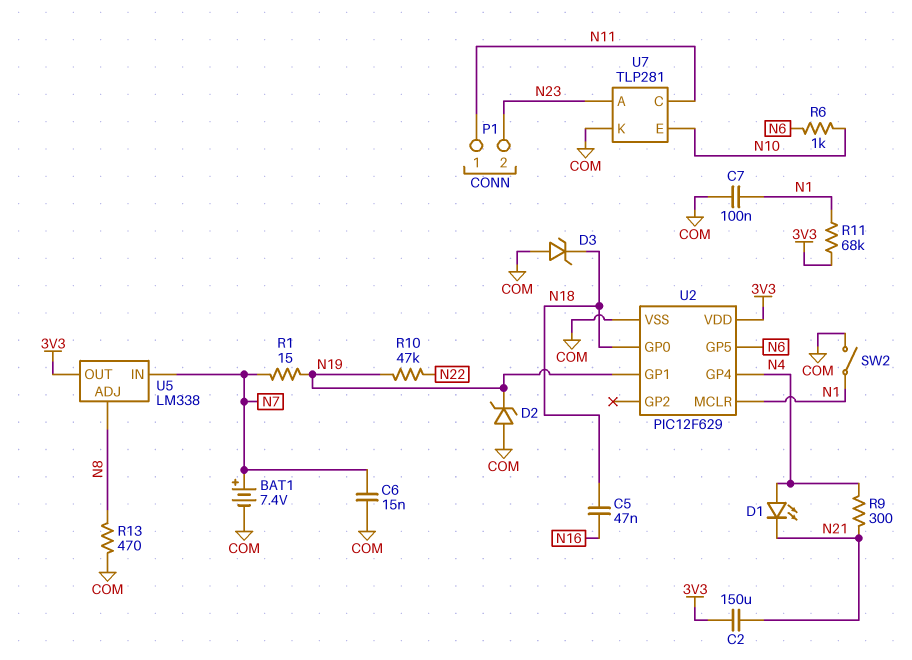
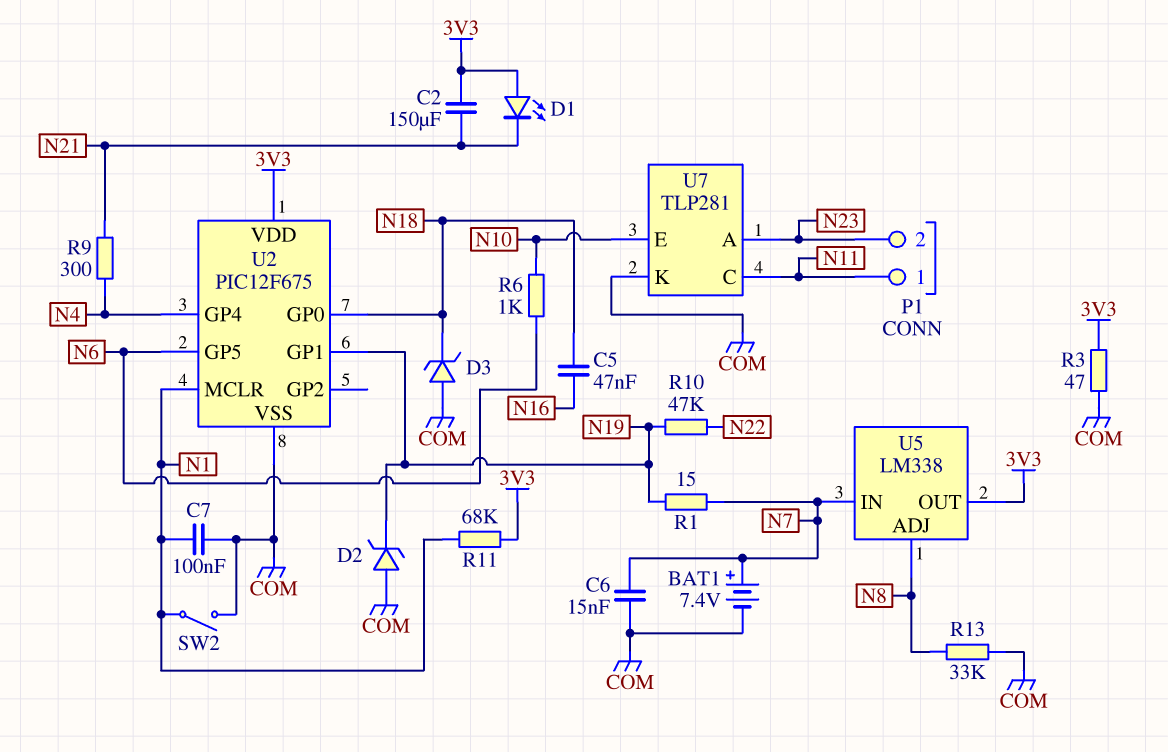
D1: LED (A N4, K N21) -> LED (A 3V3, K N21)
R3: none -> 47 (3V3, COM)
R13: 470 (COM, N8) -> 33k (COM, N8)
U2: PIC12F629 -> PIC12F675

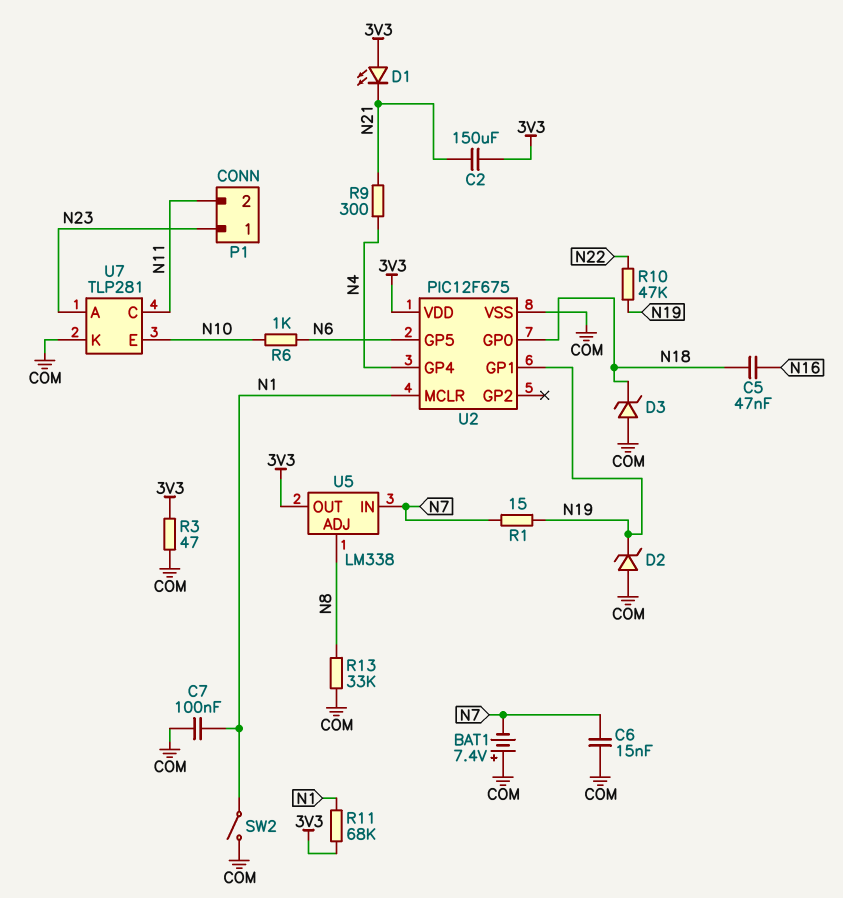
BAT1: 7.4V (plus N7, minus COM) -> 7.4V (plus COM, minus N7)
P1 pin 1: N11 -> N23
P1 pin 2: N23 -> N11

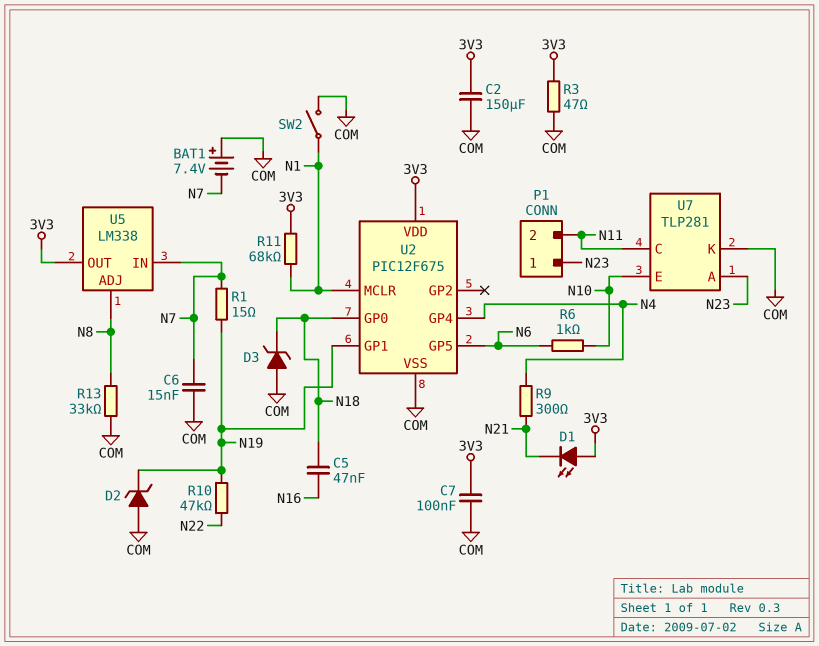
C2: 150uF (3V3, N21) -> 150uF (3V3, COM)
C7: 100nF (COM, N1) -> 100nF (3V3, COM)

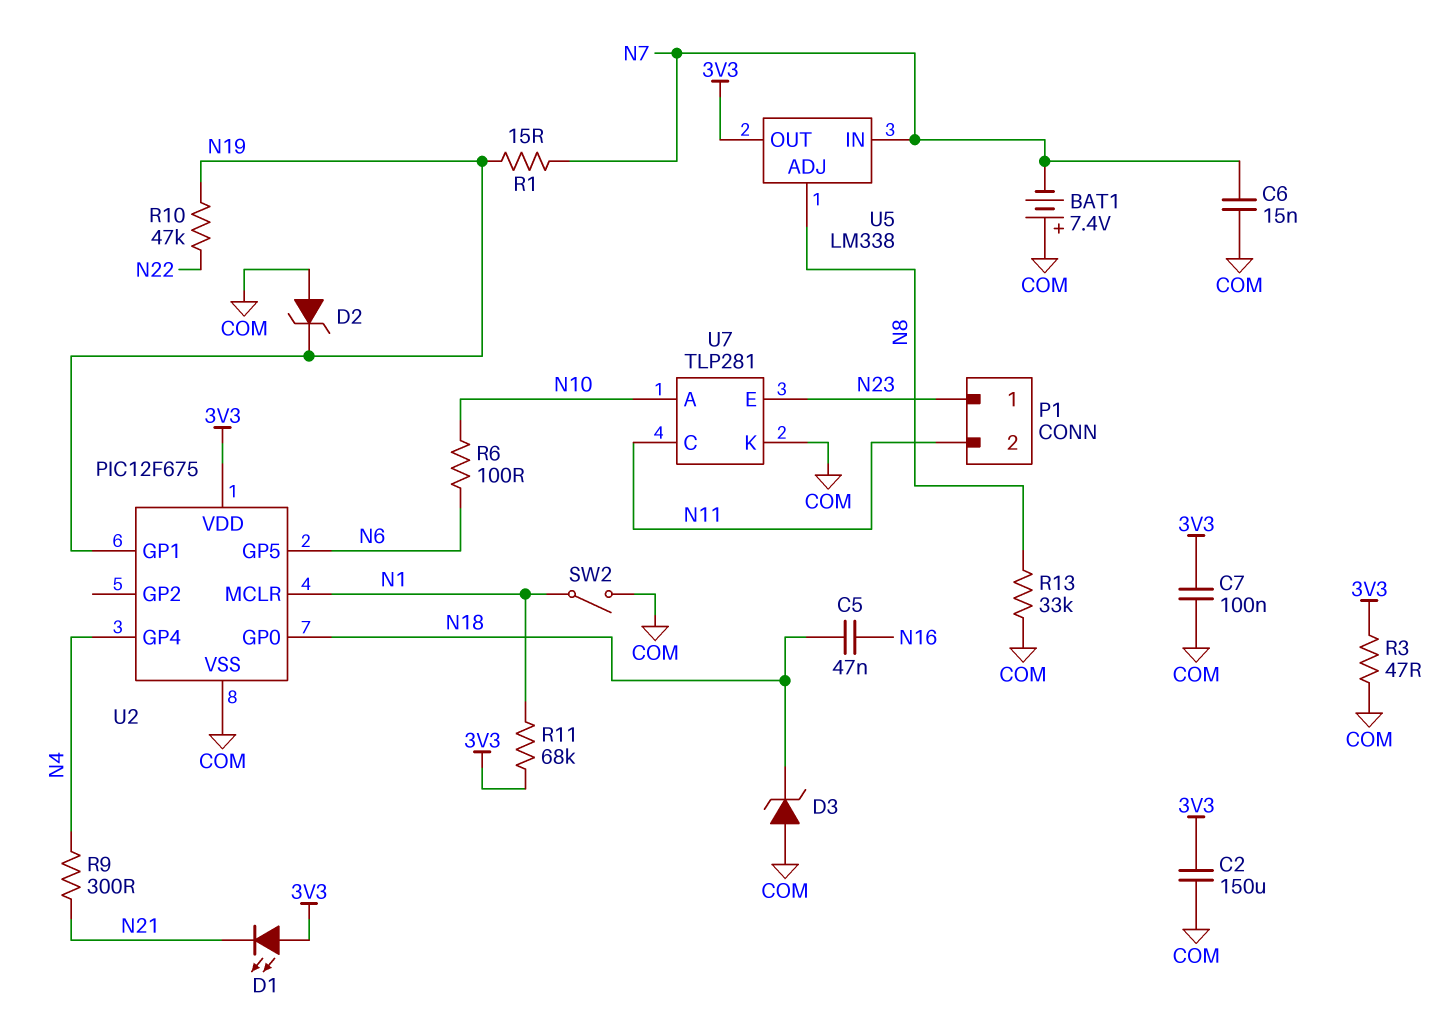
R6: 1k (N6, N10) -> 100 (N6, N10)
U7 pin A: N23 -> N10
U7 pin E: N10 -> N23

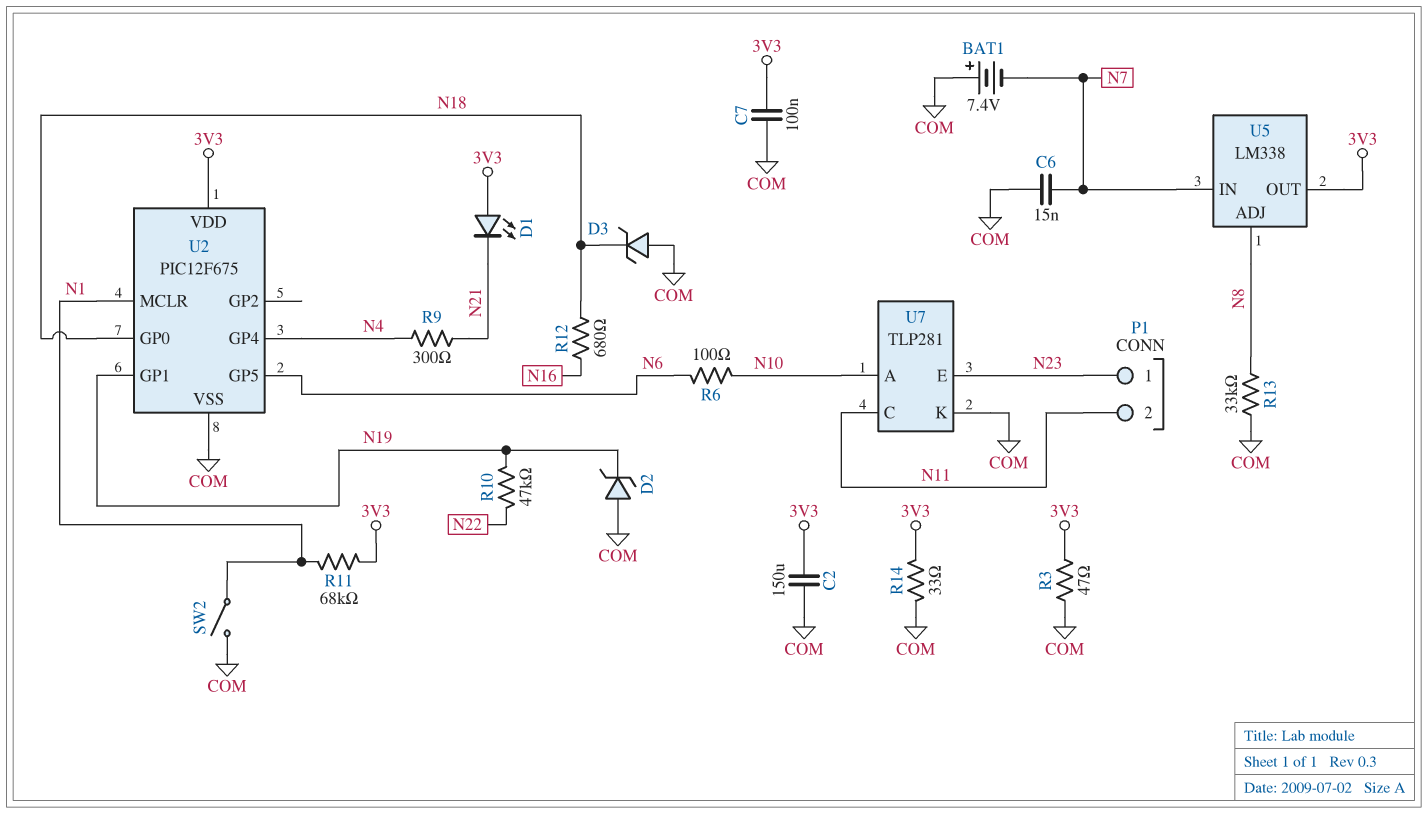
C5: 47nF (N16, N18) -> none
R1: 15 (N7, N19) -> none
R12: none -> 680 (N16, N18)
R14: none -> 33 (3V3, COM)

